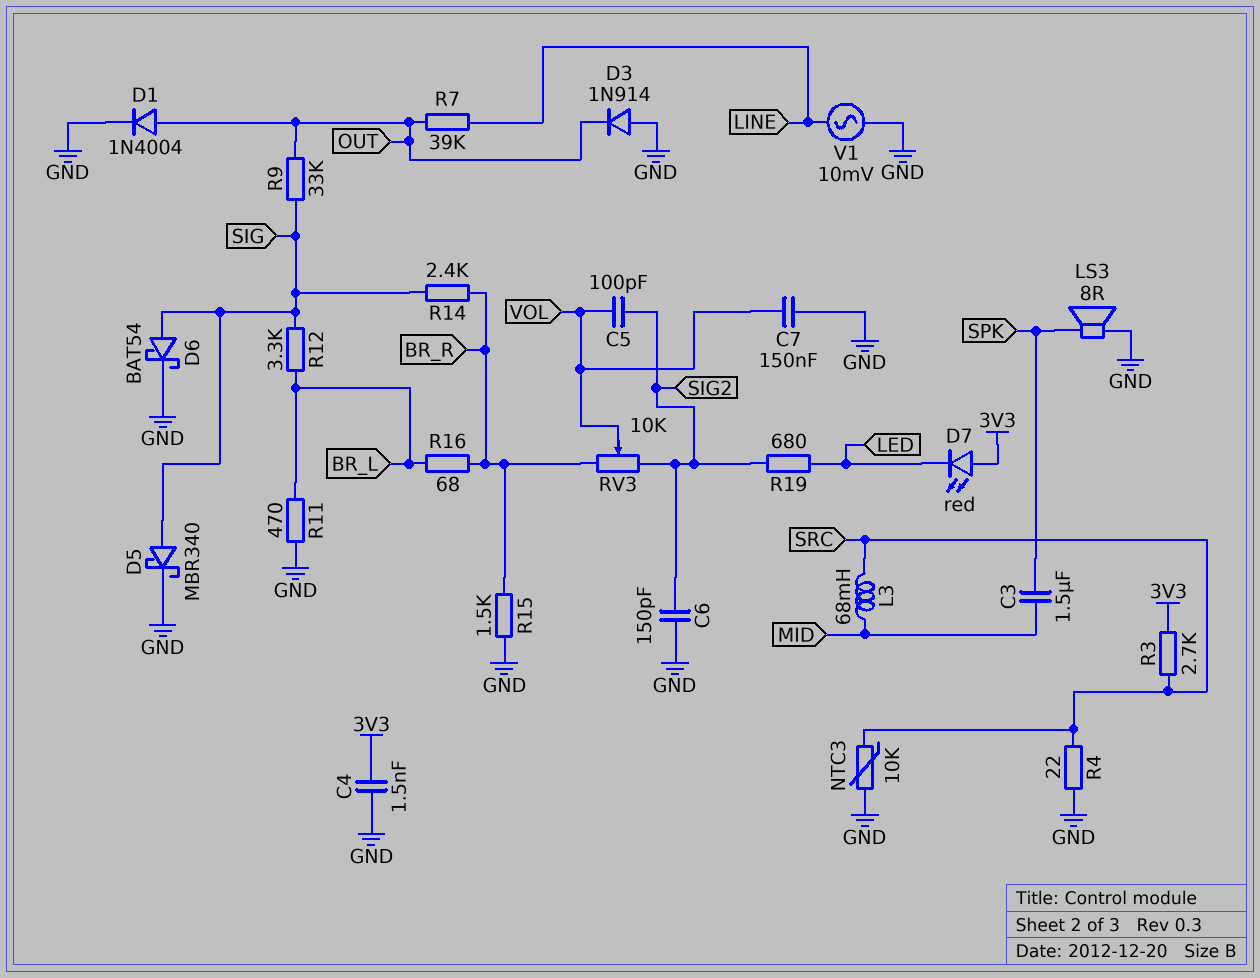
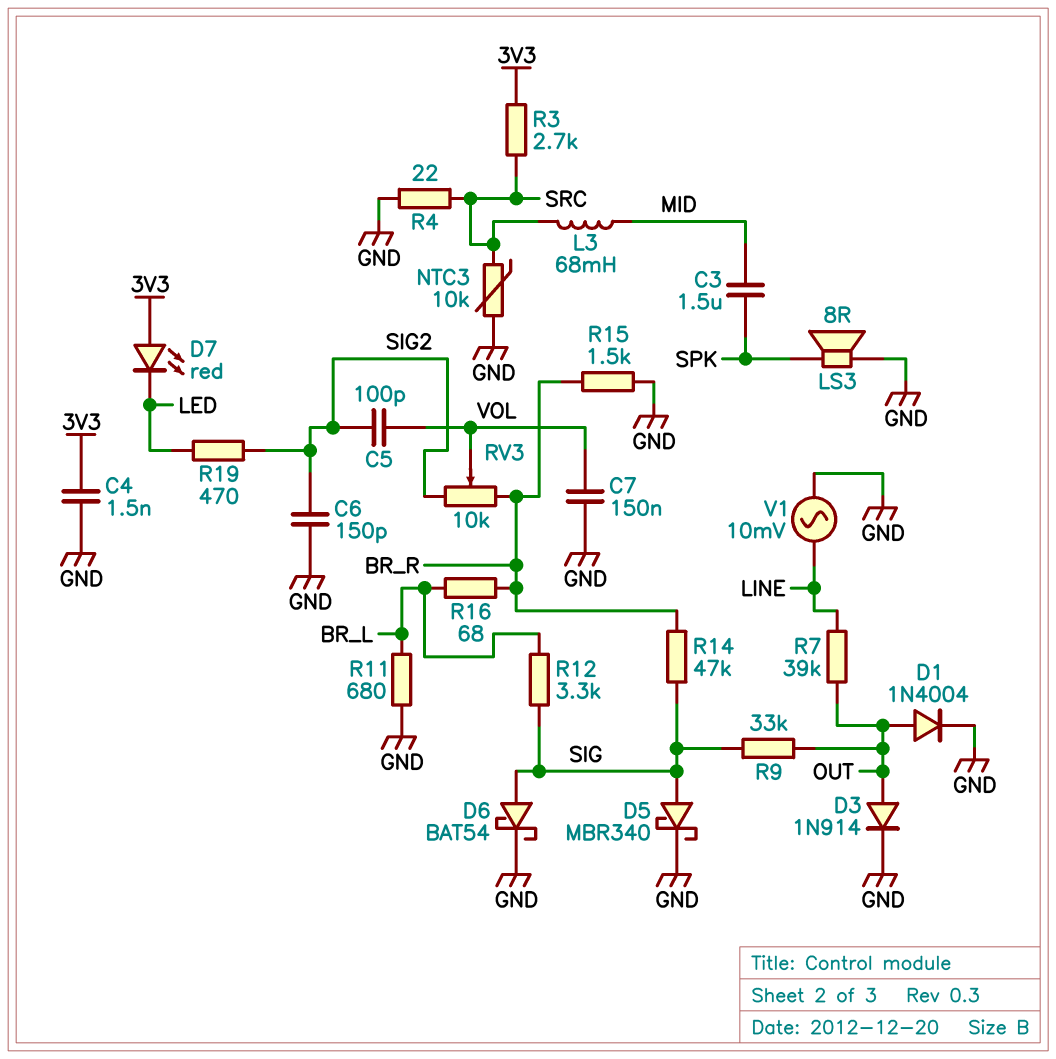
D3: diode 1N914 (A GND, K OUT) -> diode 1N914 (A OUT, K GND)
R11: 470 (BR_L, GND) -> 680 (BR_L, GND)
R14: 2.4k (BR_R, SIG) -> 47k (BR_R, SIG)
R19: 680 (LED, SIG2) -> 470 (LED, SIG2)

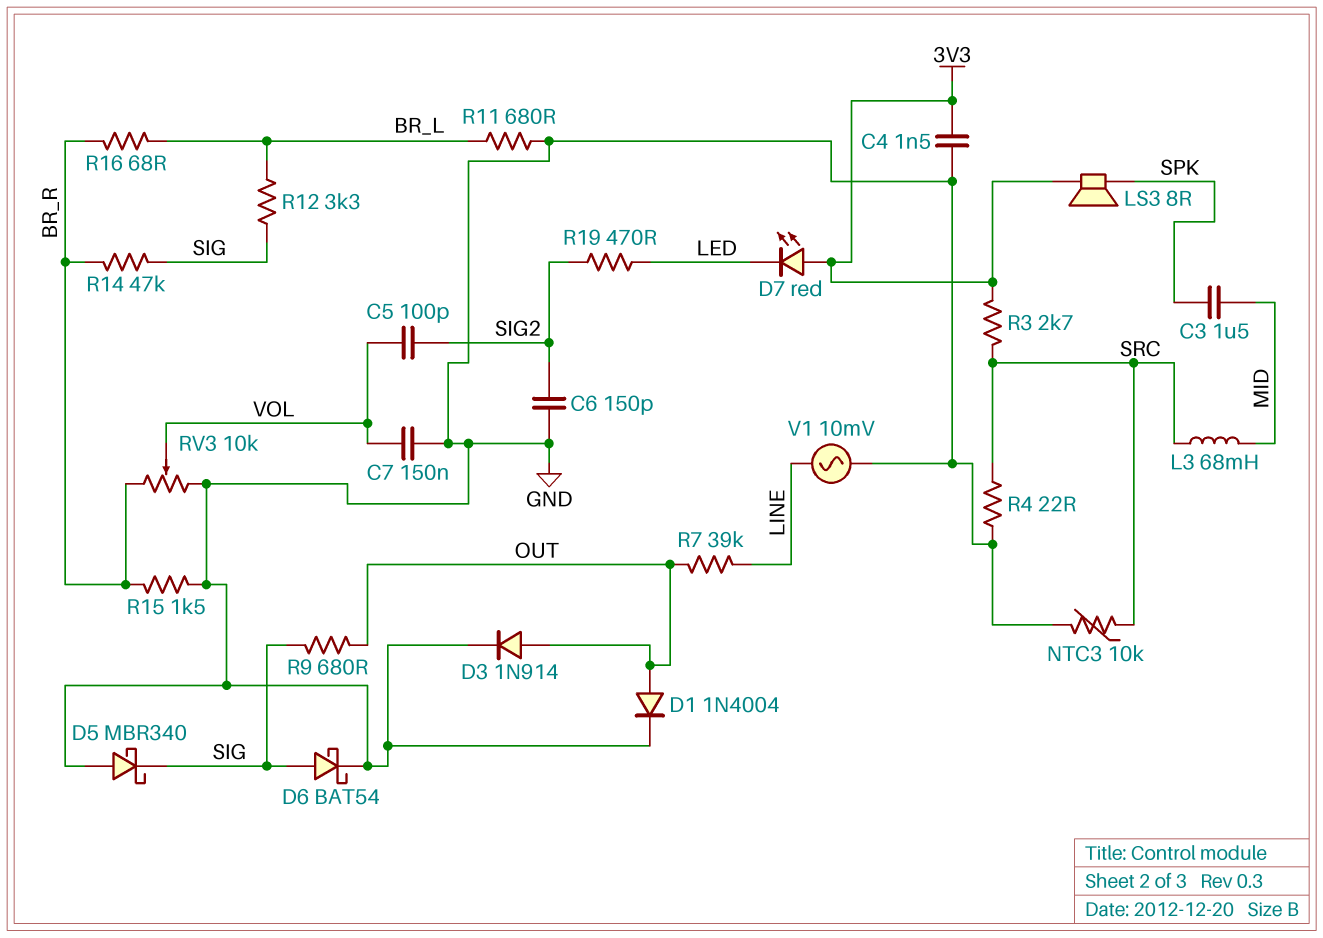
D5: schottky MBR340 (A SIG, K GND) -> schottky MBR340 (A GND, K SIG)
LS3: speaker 8R (GND, SPK) -> speaker 8R (3V3, SPK)
R9: 33k (OUT, SIG) -> 680 (OUT, SIG)
RV3: 10k (BR_R, SIG2, wiper VOL) -> 10k (BR_R, GND, wiper VOL)

